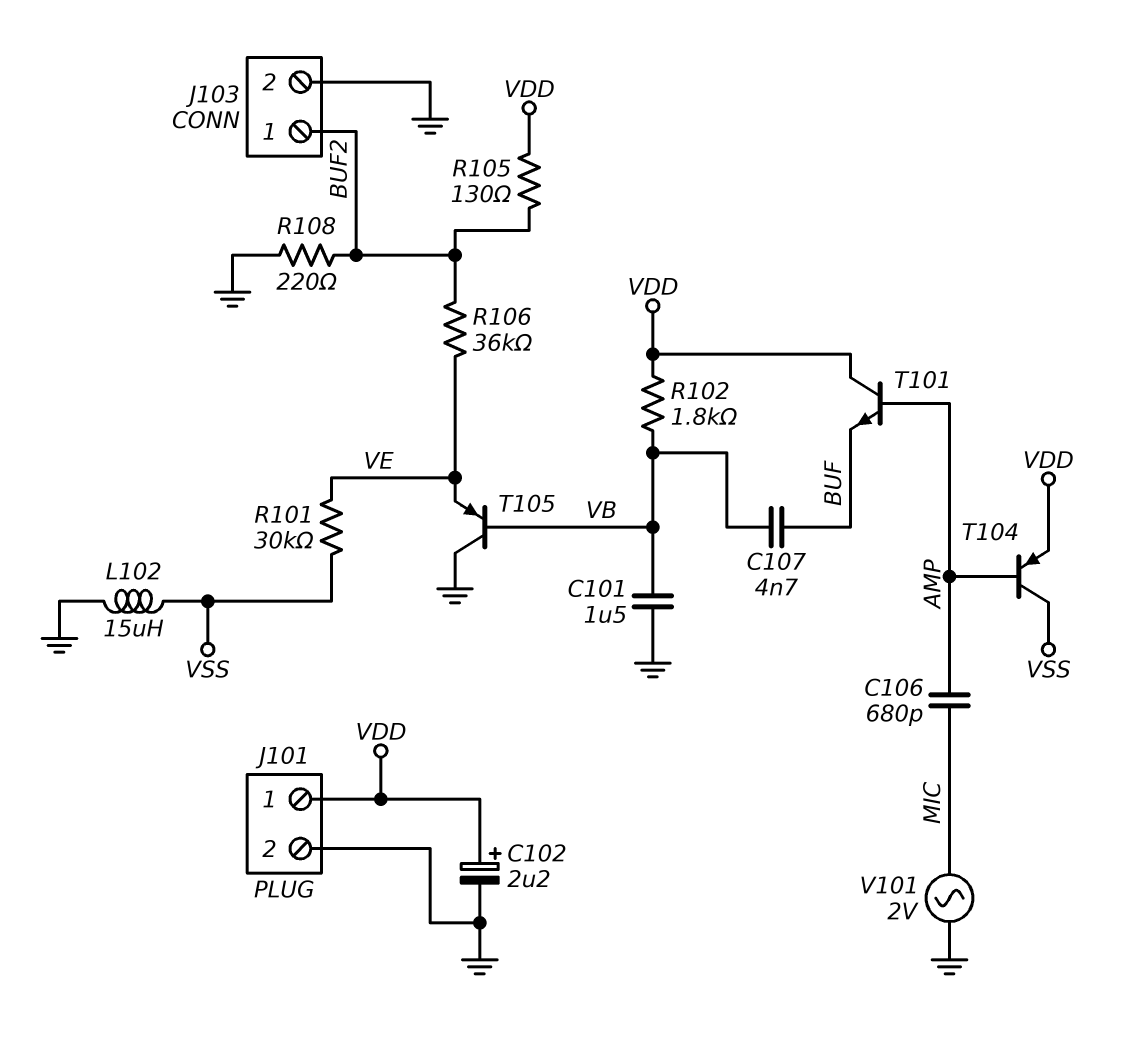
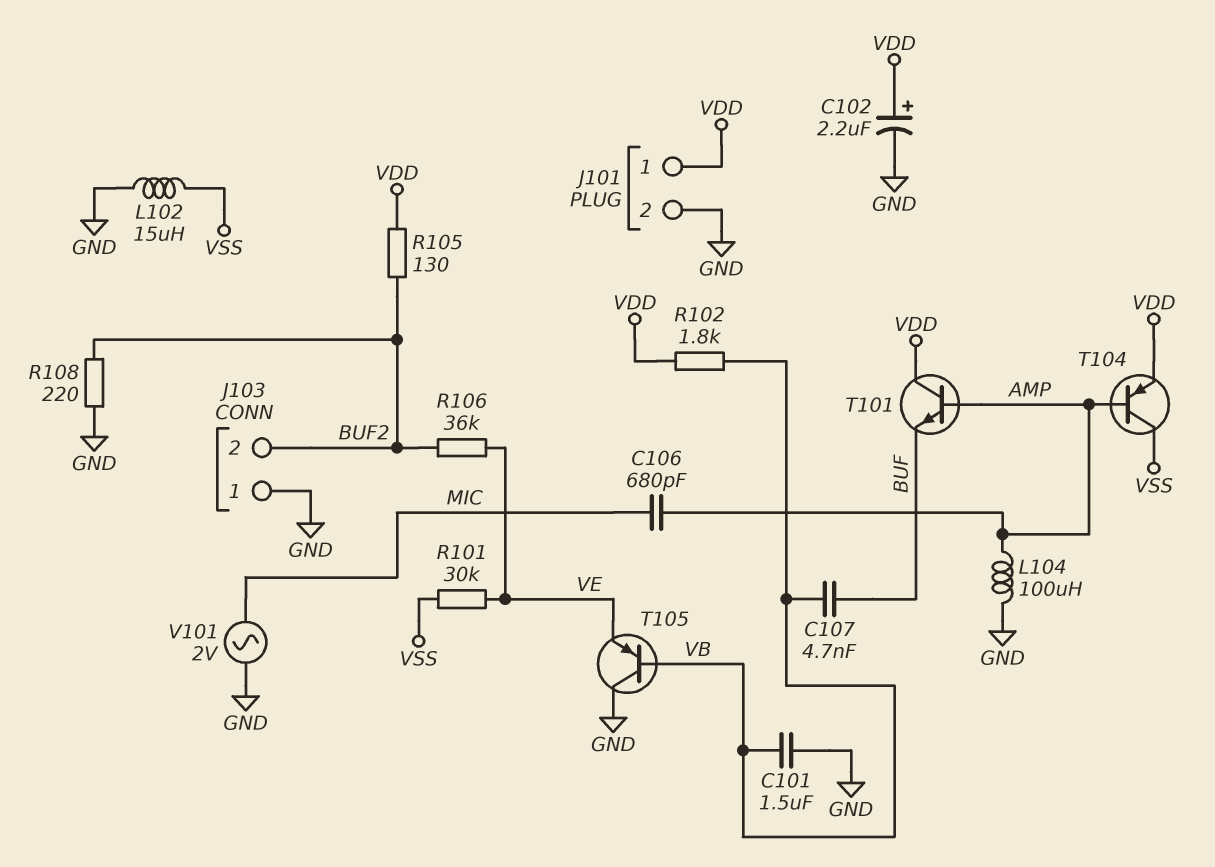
J103 pin 1: BUF2 -> GND
J103 pin 2: GND -> BUF2
L104: none -> 100uH (AMP, GND)

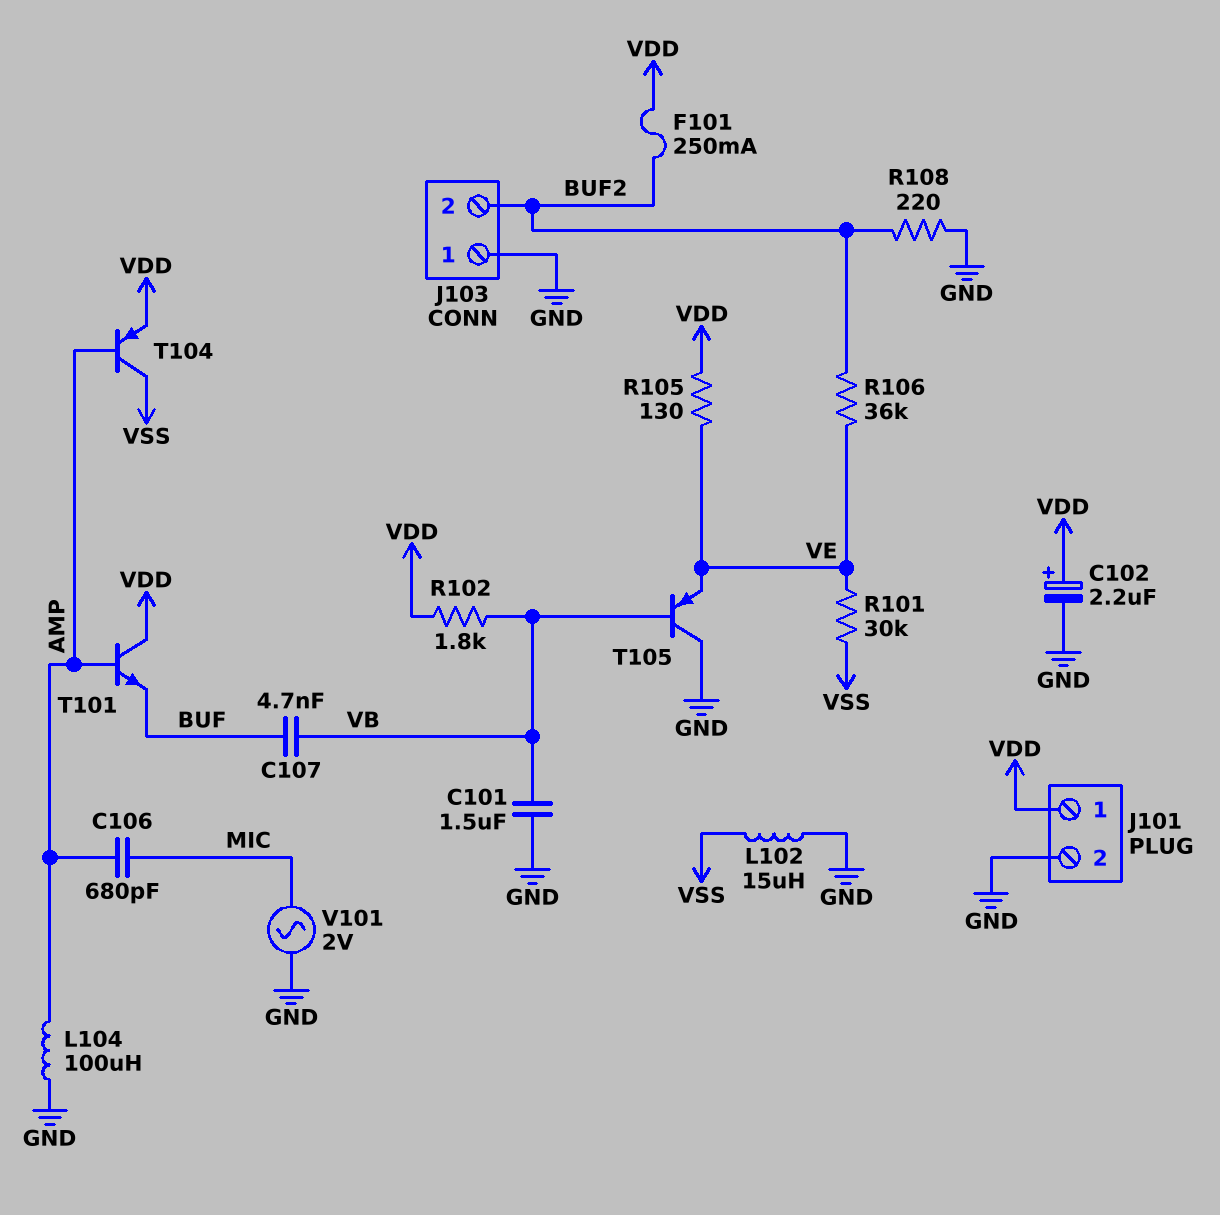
F101: none -> 250mA (BUF2, VDD)
R105: 130 (BUF2, VDD) -> 130 (VDD, VE)

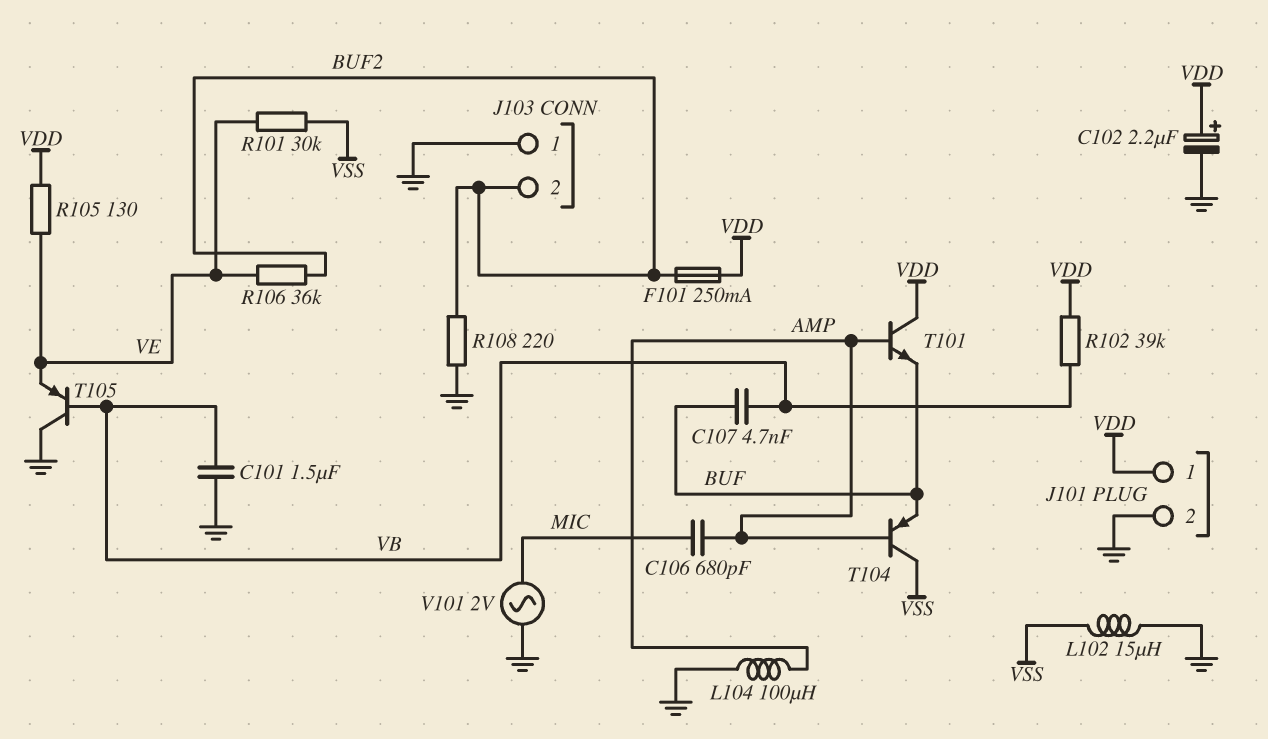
R102: 1.8k (VB, VDD) -> 39k (VB, VDD)
T104: PNP (B AMP, C VSS, E VDD) -> PNP (B AMP, C VSS, E BUF)

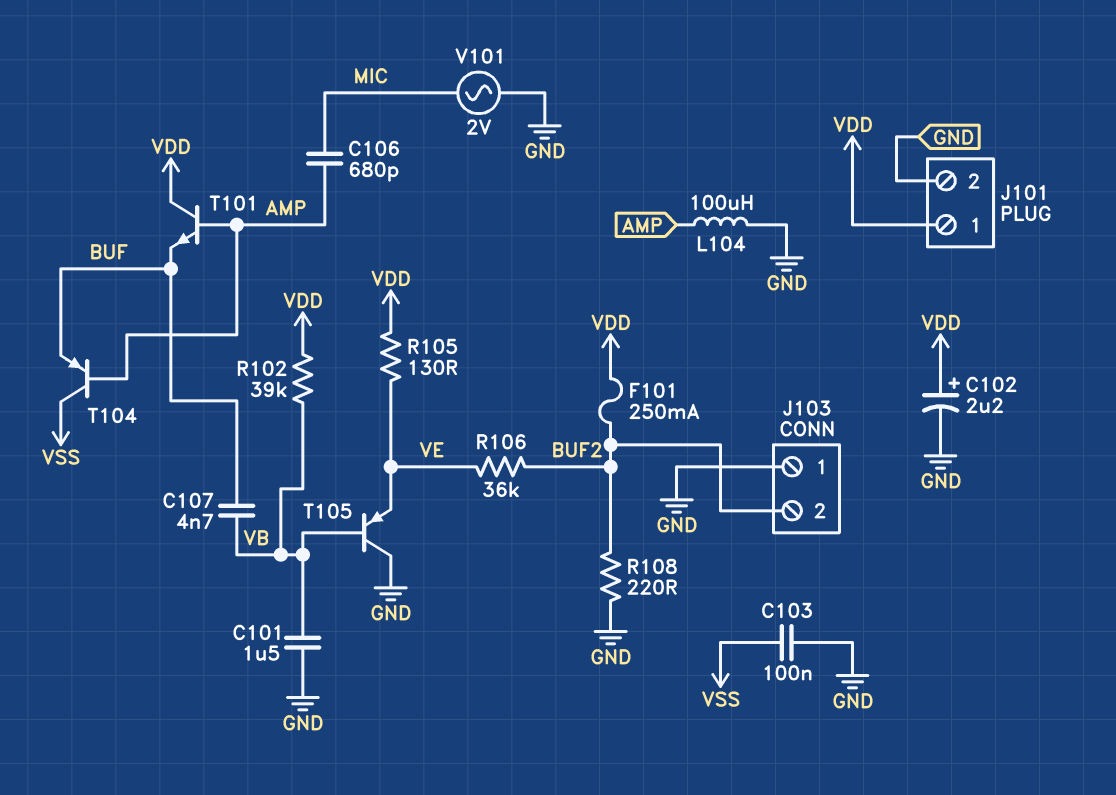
C103: none -> 100nF (GND, VSS)
L102: 15uH (GND, VSS) -> none
R101: 30k (VE, VSS) -> none

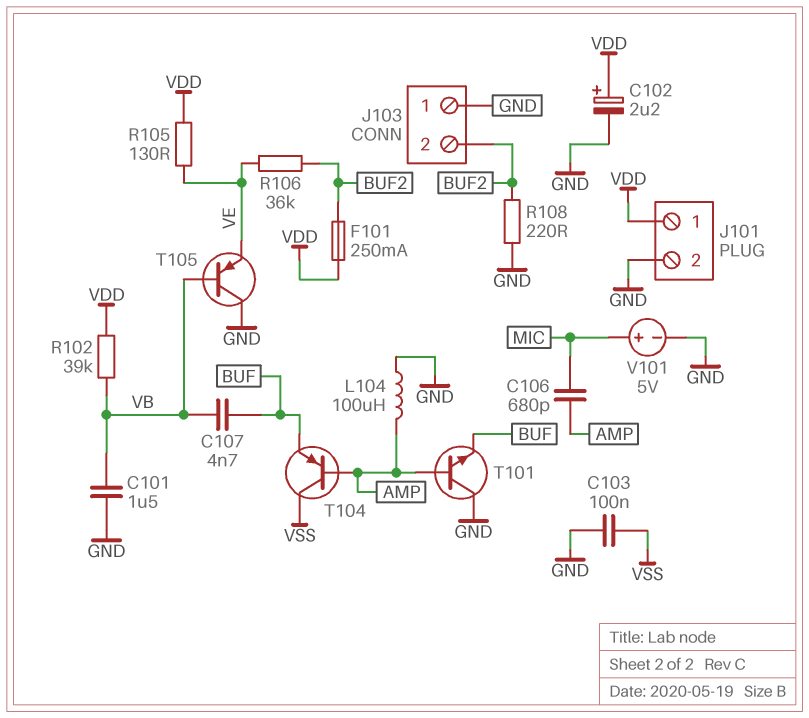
T101: NPN (B AMP, C VDD, E BUF) -> NPN (B AMP, C GND, E BUF)
V101: AC 2V (GND, MIC) -> 5V (plus MIC, minus GND)

